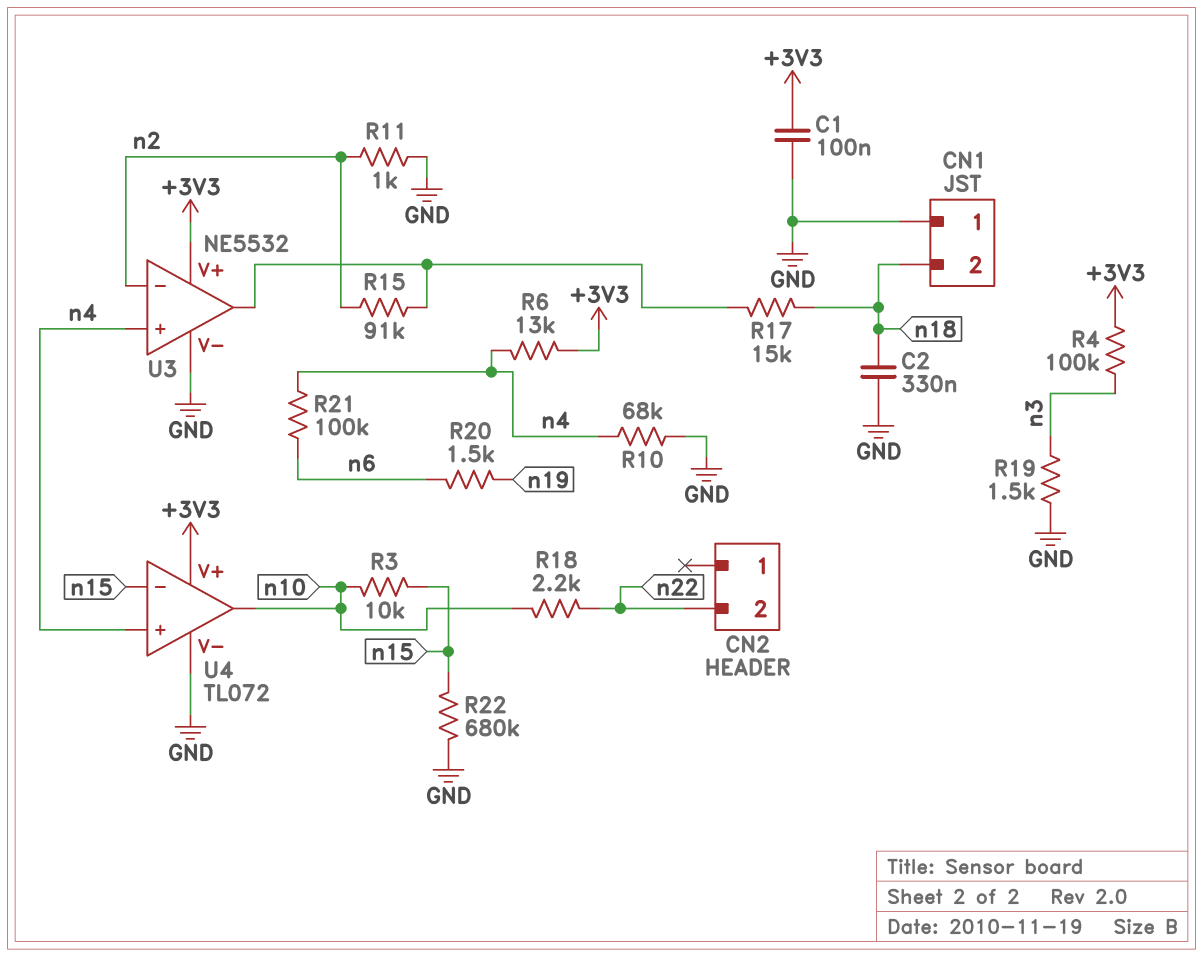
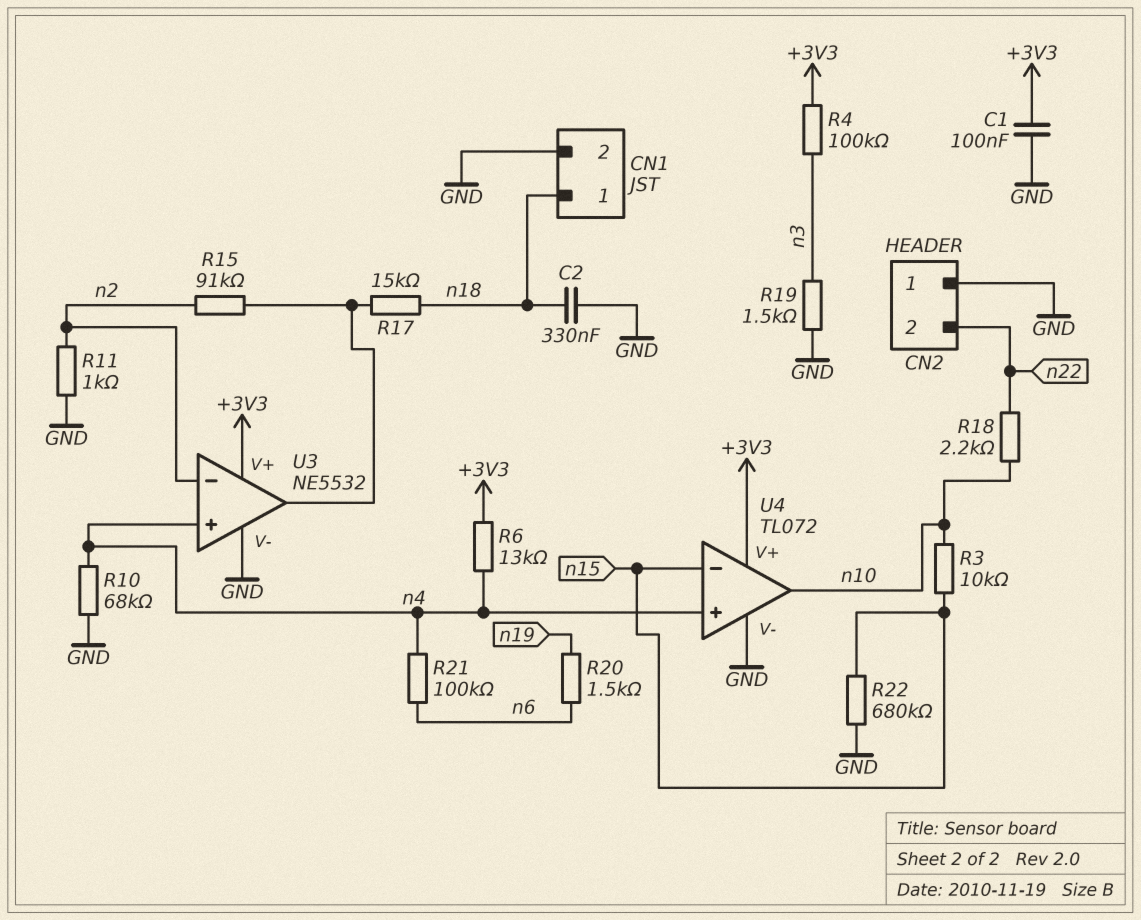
CN1 pin 1: GND -> n18
CN1 pin 2: n18 -> GND
CN2 pin 1: none -> GND

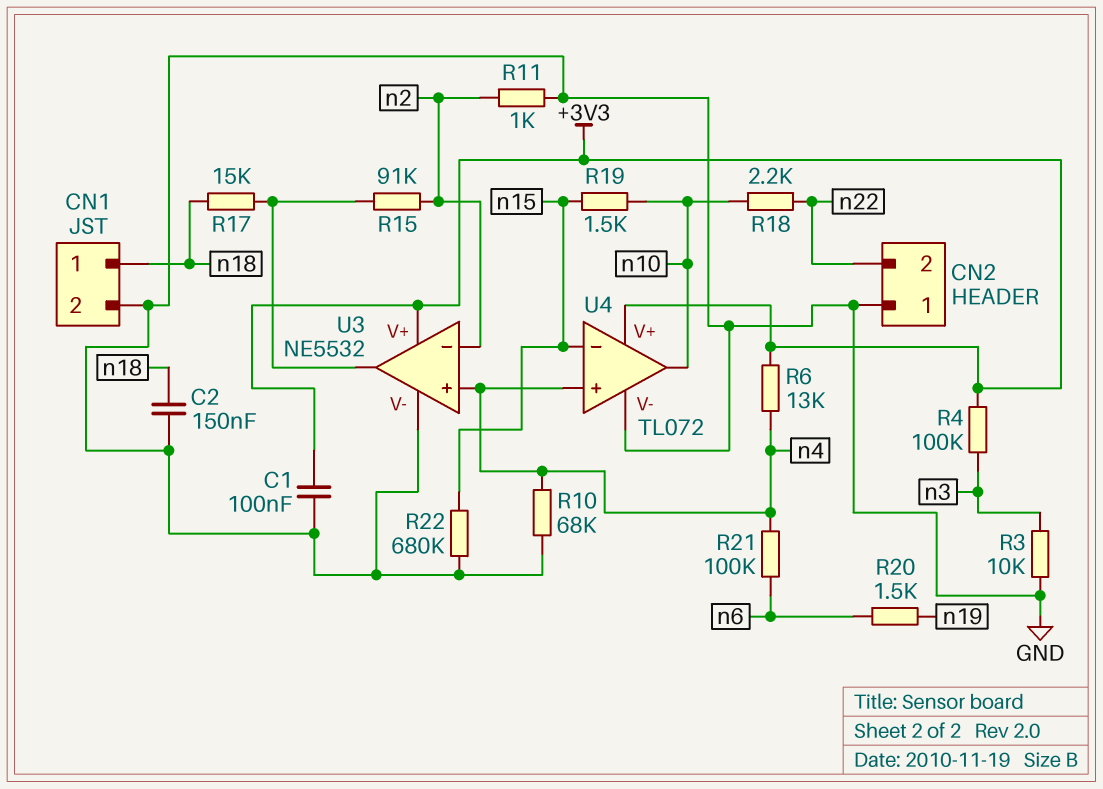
C2: 330nF (GND, n18) -> 150nF (GND, n18)
R3: 10k (n10, n15) -> 10k (GND, n3)
R19: 1.5k (GND, n3) -> 1.5k (n10, n15)

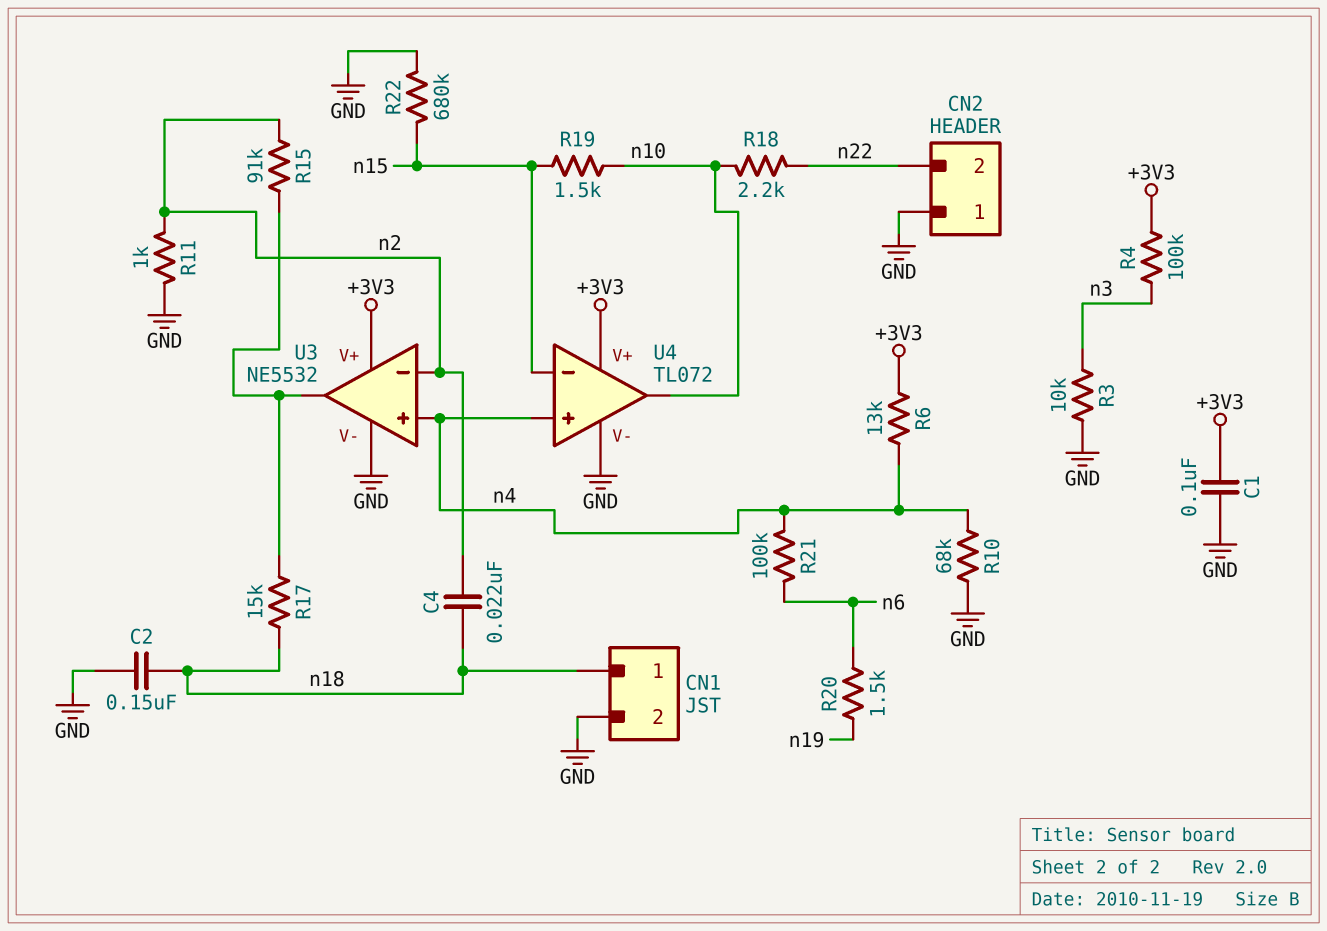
C4: none -> 22nF (n2, n18)

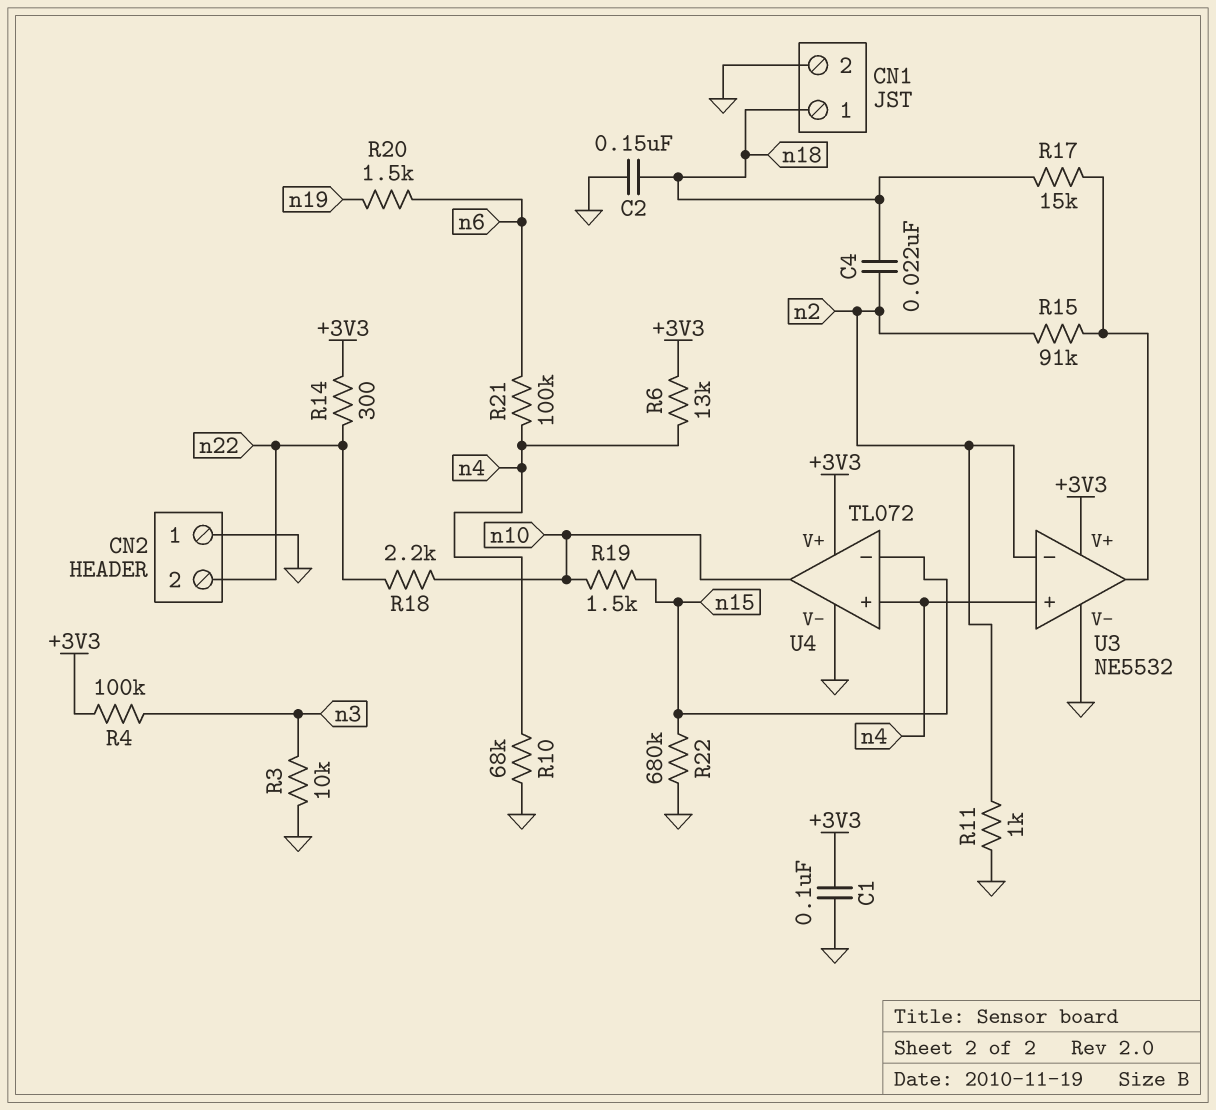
R14: none -> 300 (+3V3, n22)

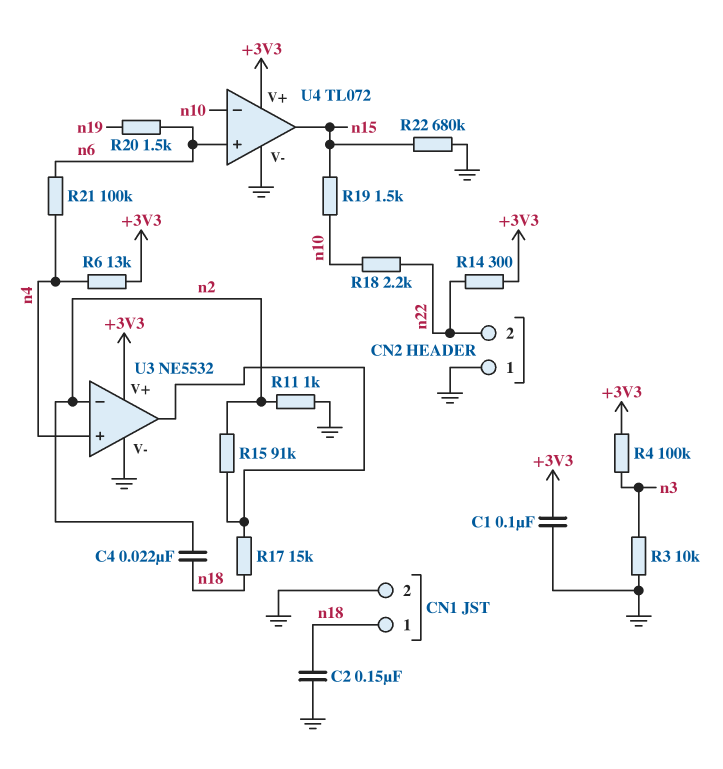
R10: 68k (GND, n4) -> none
U4 pin in+: n4 -> n6
U4 pin in-: n15 -> n10
U4 pin out: n10 -> n15

